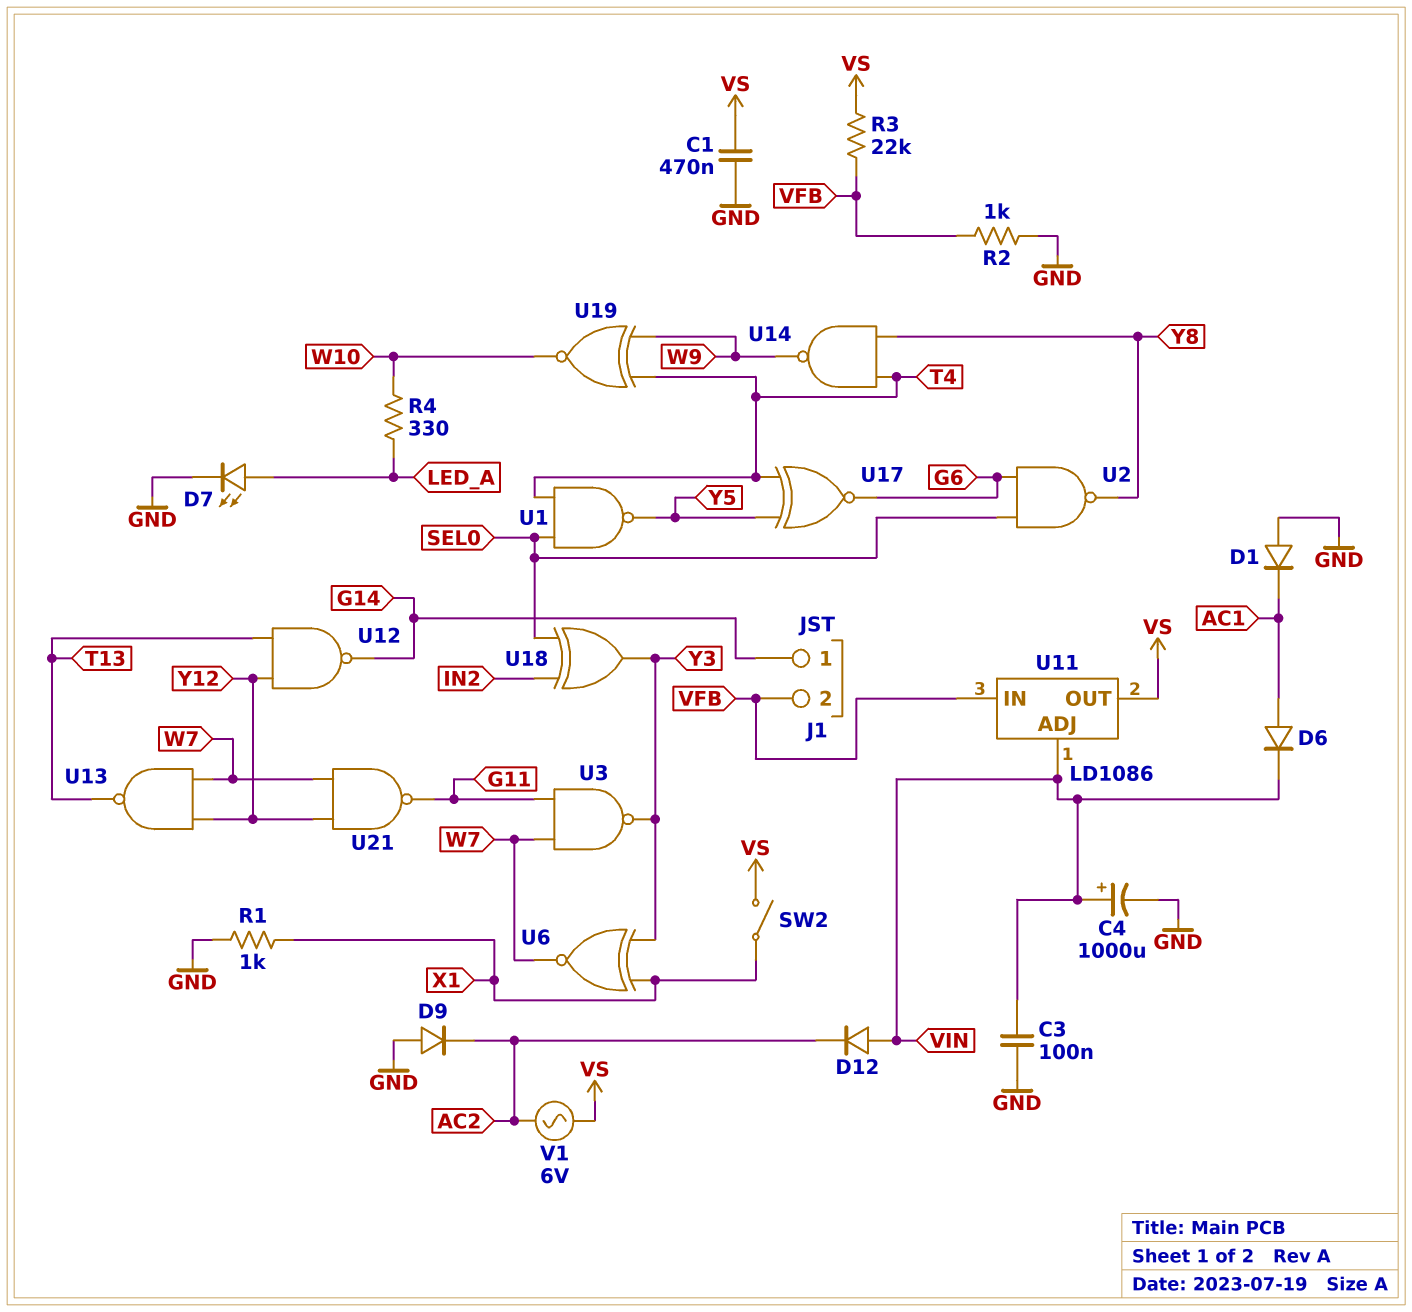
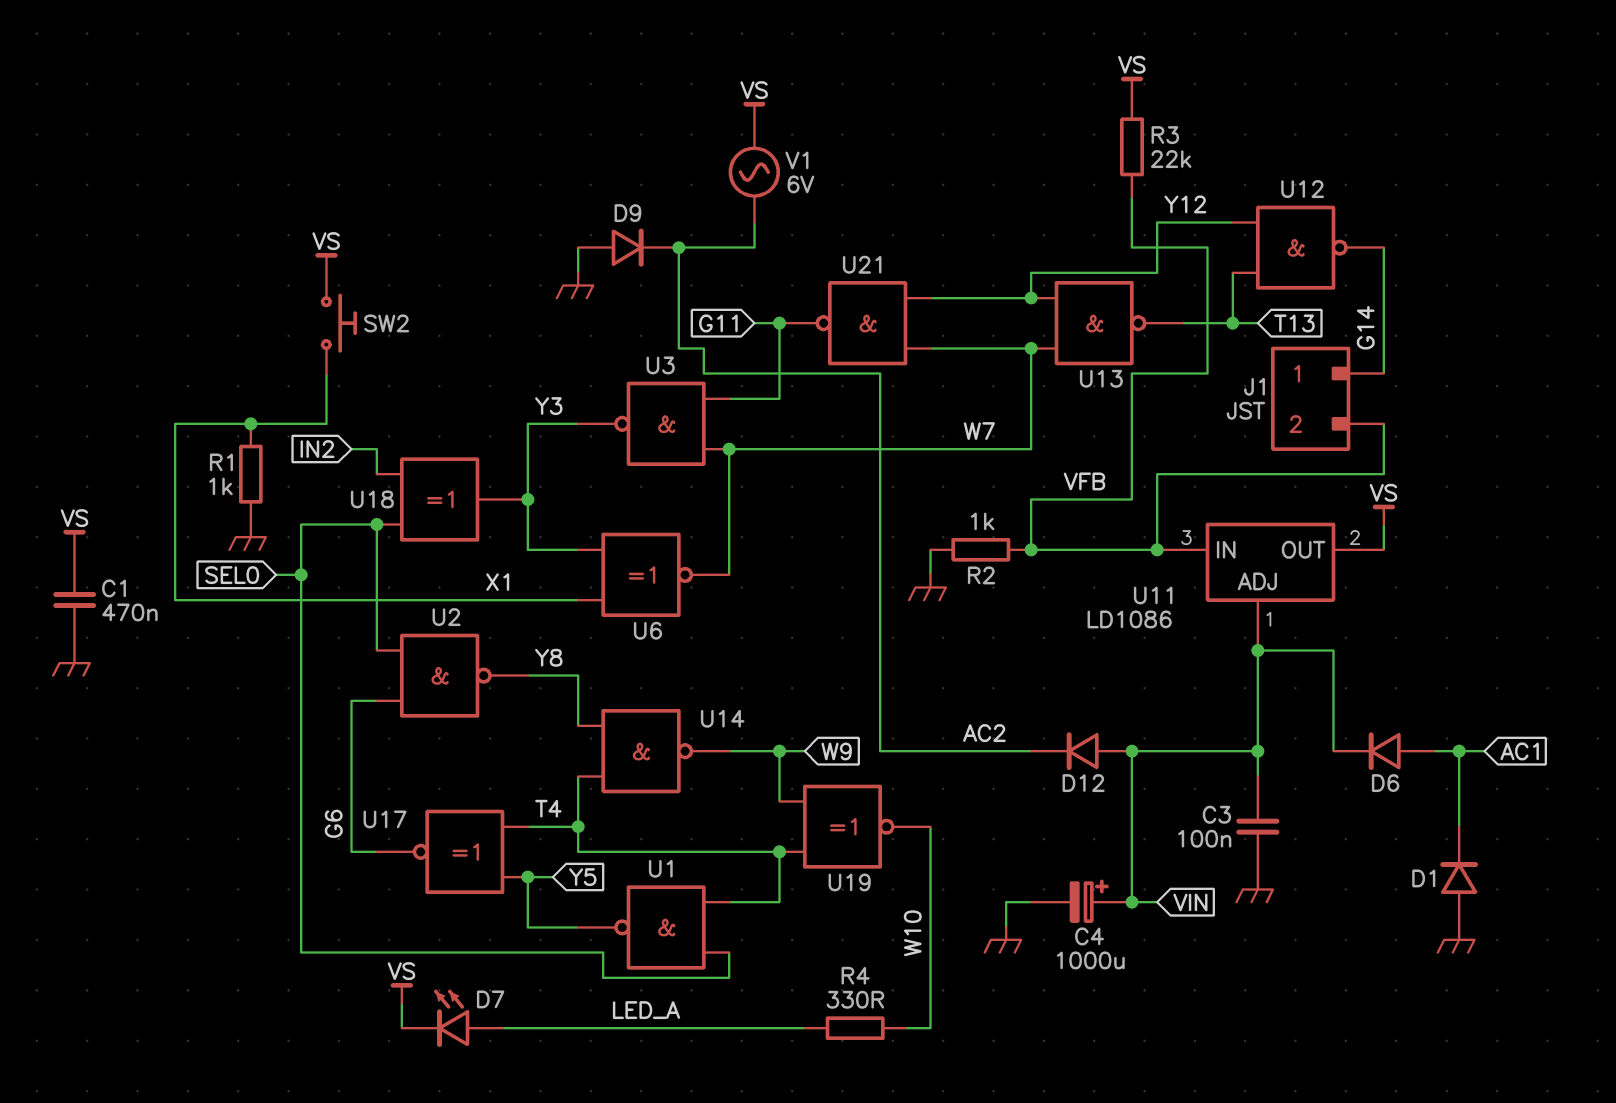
D7: LED (A LED_A, K GND) -> LED (A LED_A, K VS)
SW2: switch (VS, X1) -> button (VS, X1)

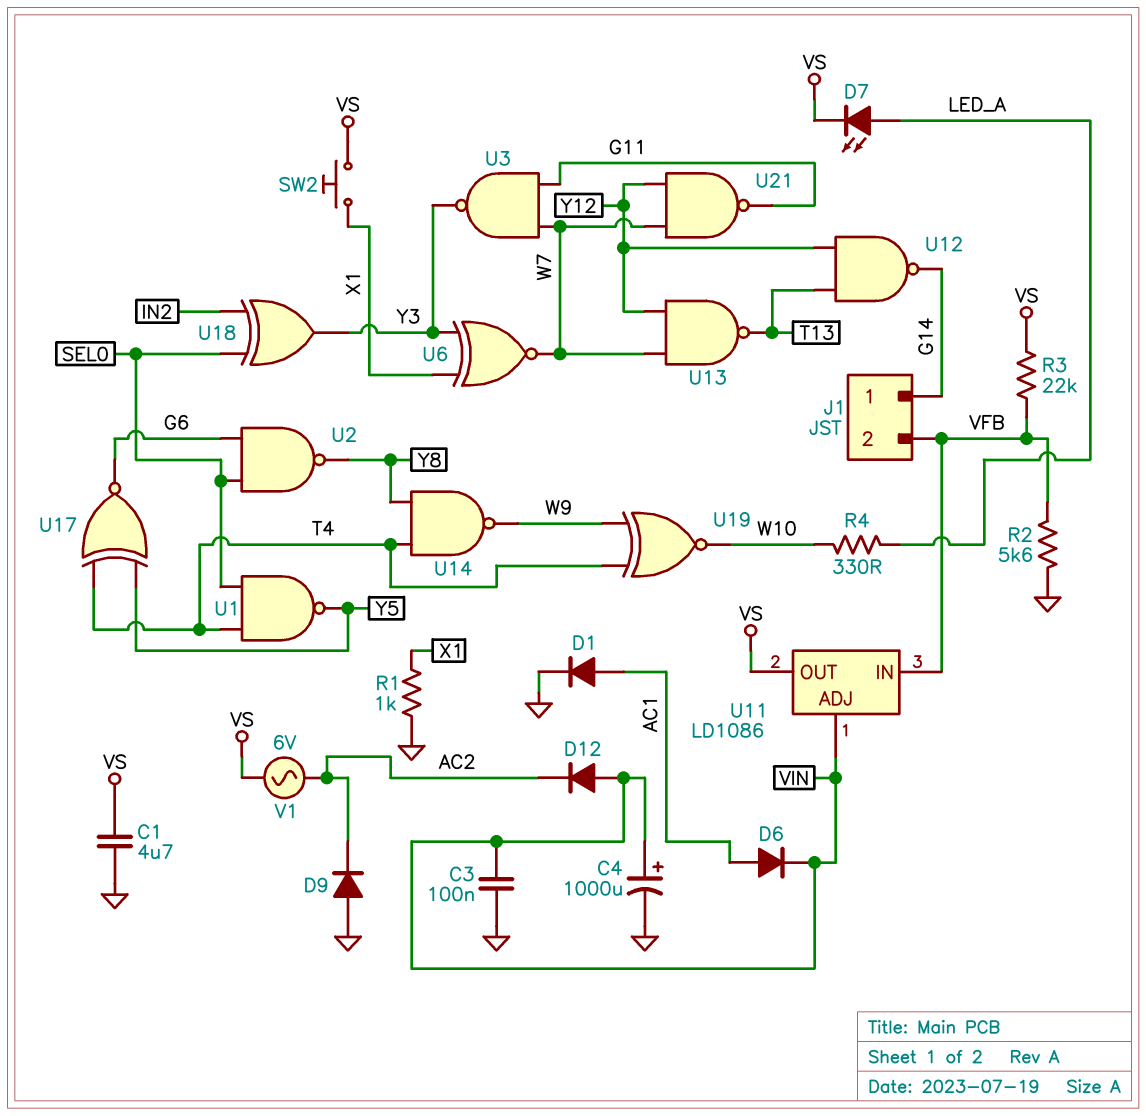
C1: 470nF (GND, VS) -> 4.7uF (GND, VS)
D1: diode (A GND, K AC1) -> diode (A AC1, K GND)
R2: 1k (GND, VFB) -> 5.6k (GND, VFB)

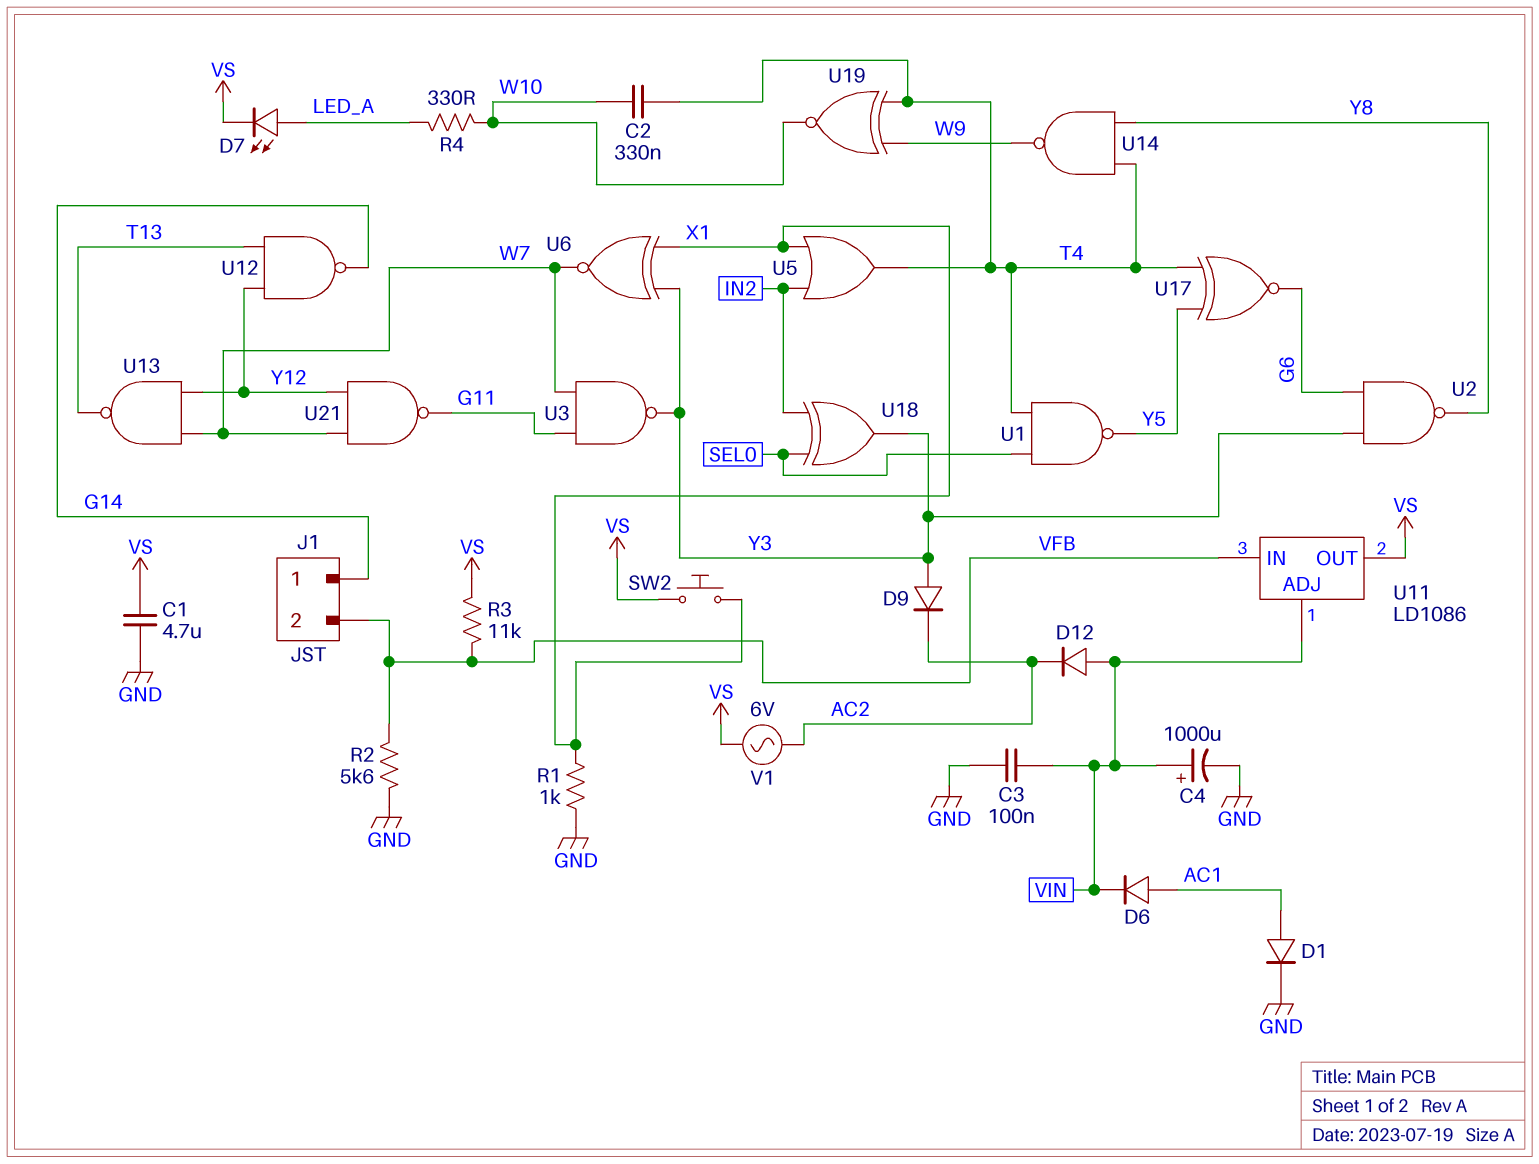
C2: none -> 330nF (T4, W10)
D9: diode (A GND, K AC2) -> diode (A Y3, K AC2)
R3: 22k (VFB, VS) -> 11k (VFB, VS)
U2: NAND (in G6, in SEL0, out Y8) -> NAND (in G6, in Y3, out Y8)
U5: none -> OR (in IN2, in X1, out T4)

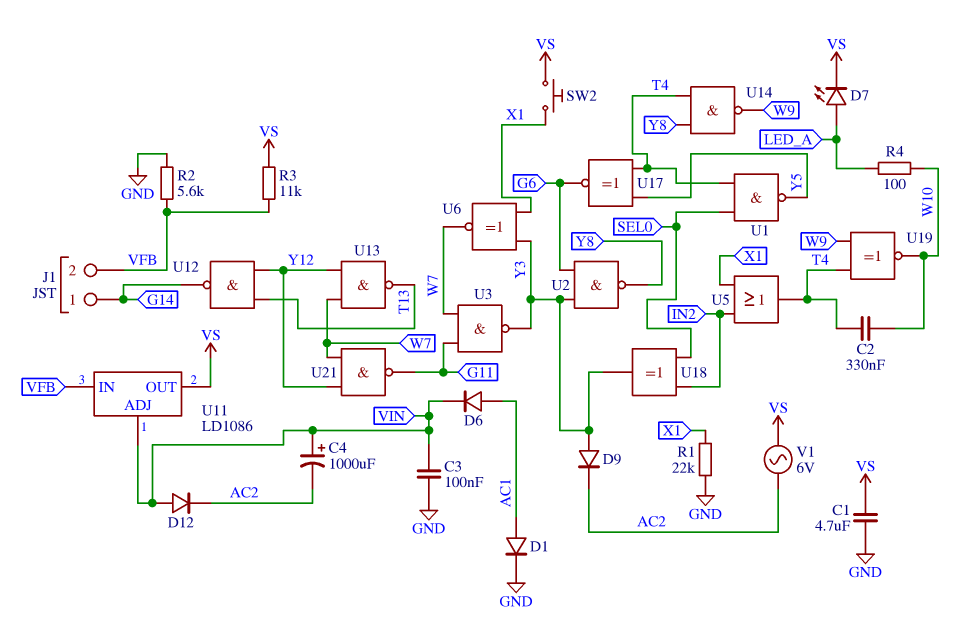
C4: 1000uF (plus VIN, minus GND) -> 1000uF (plus VIN, minus AC2)
R1: 1k (GND, X1) -> 22k (GND, X1)
R4: 330 (LED_A, W10) -> 100 (LED_A, W10)

